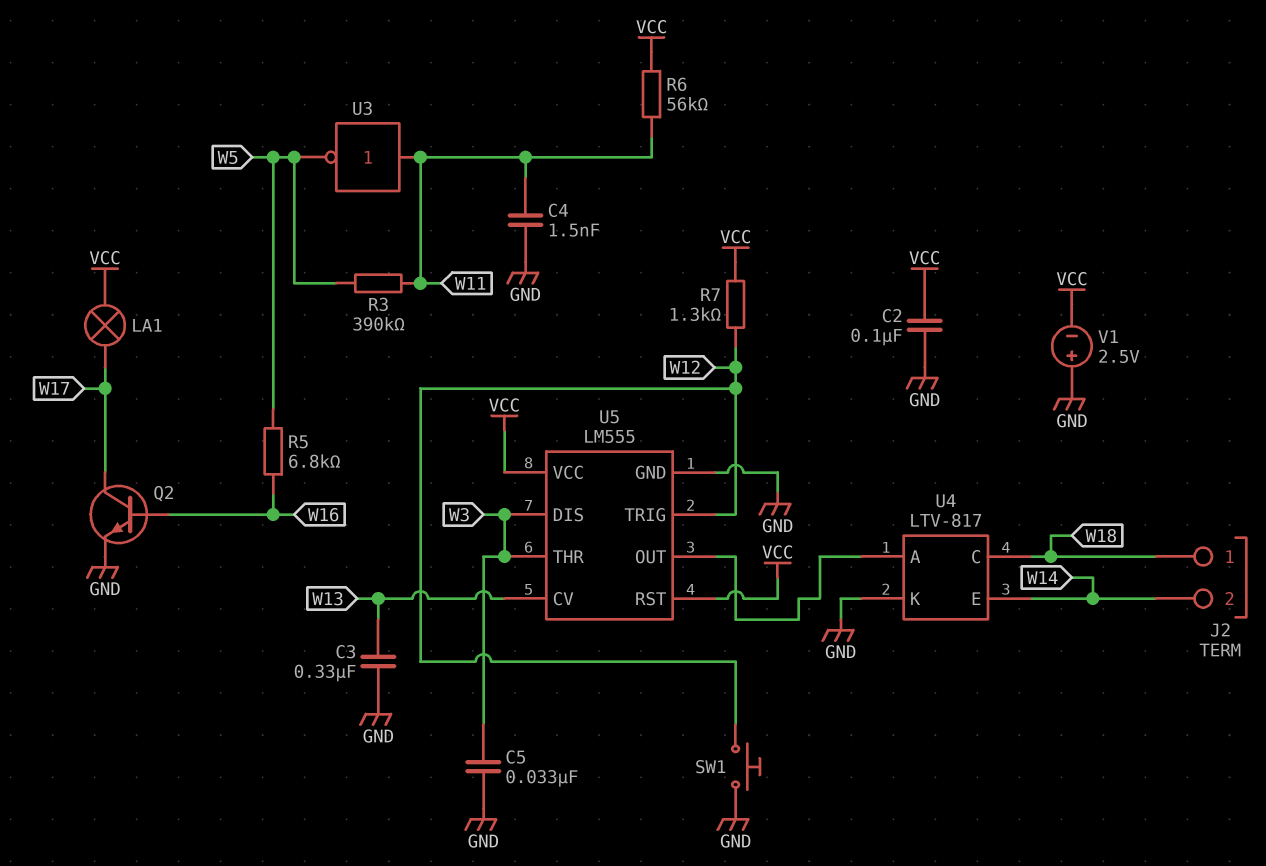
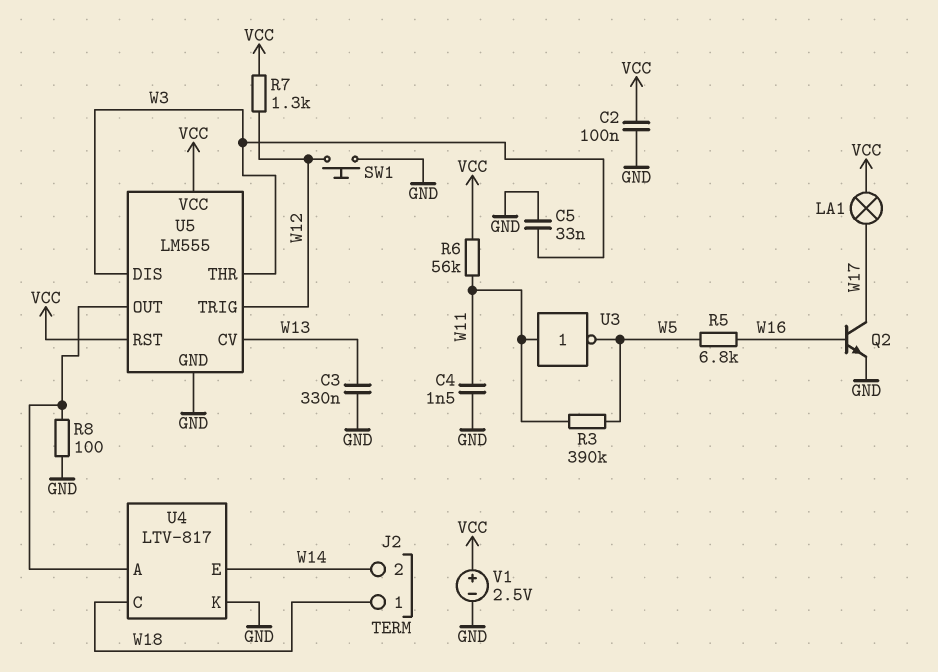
R8: none -> 100 (GND, U4/A)
V1: 2.5V (plus GND, minus VCC) -> 2.5V (plus VCC, minus GND)

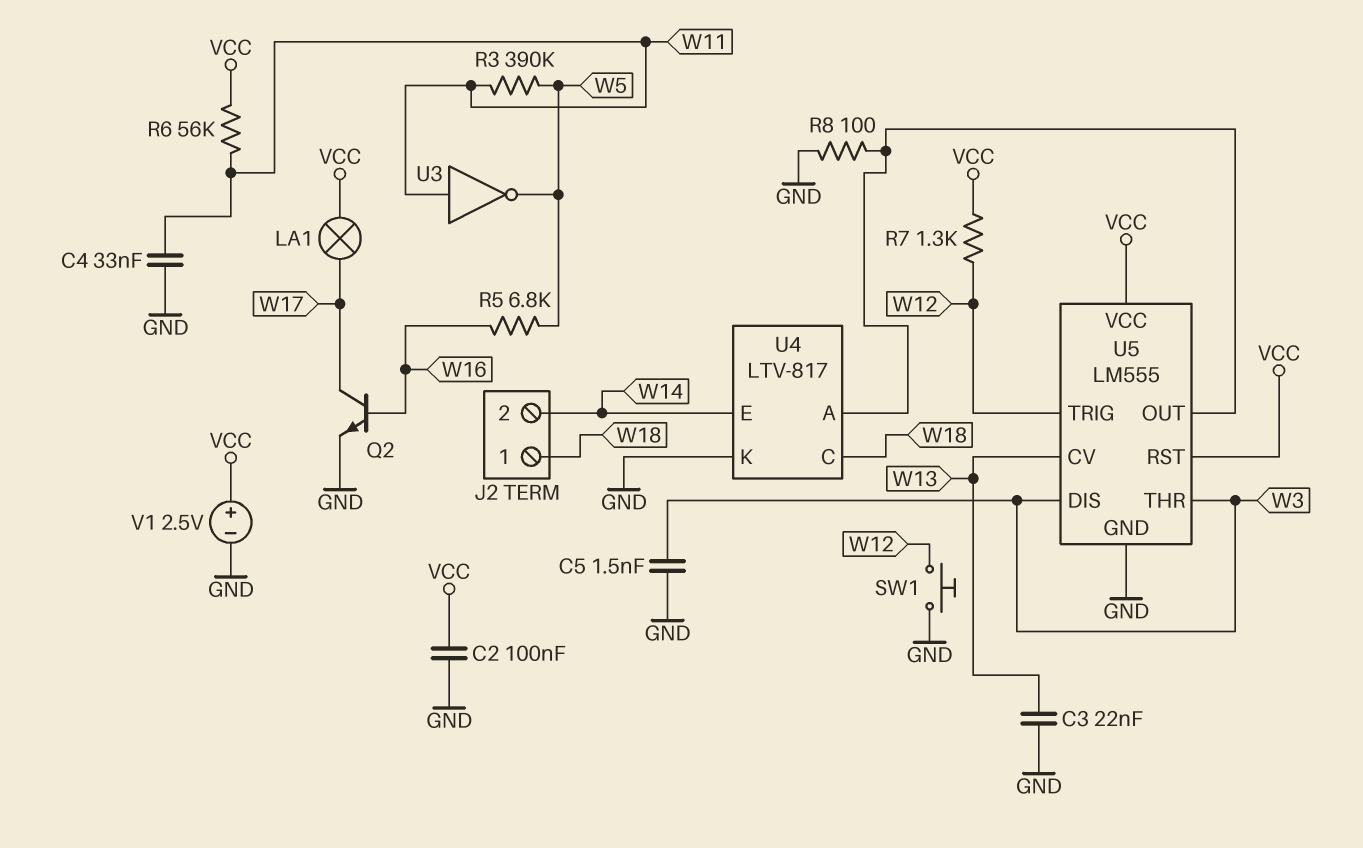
C3: 330nF (GND, W13) -> 22nF (GND, W13)
C4: 1.5nF (GND, W11) -> 33nF (GND, W11)
C5: 33nF (GND, W3) -> 1.5nF (GND, W3)

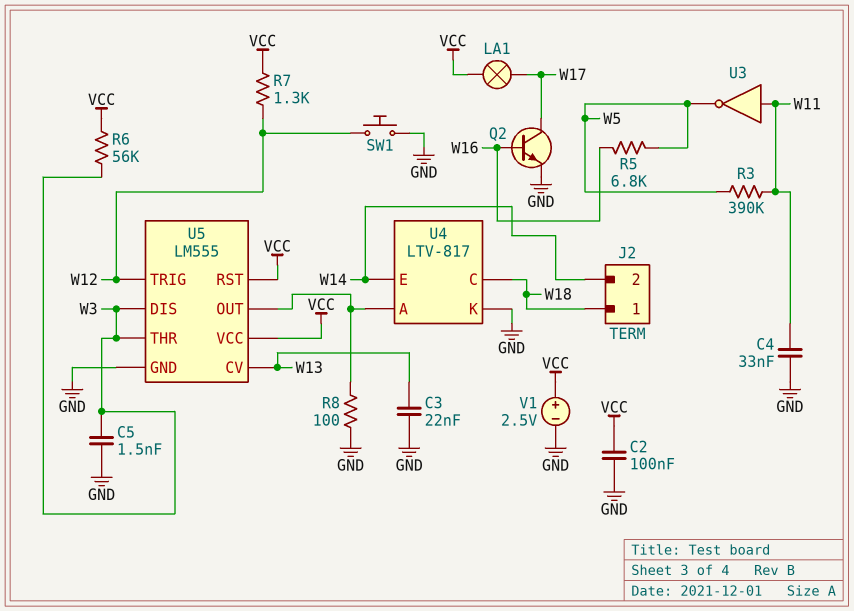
R6: 56k (VCC, W11) -> 56k (VCC, W3)

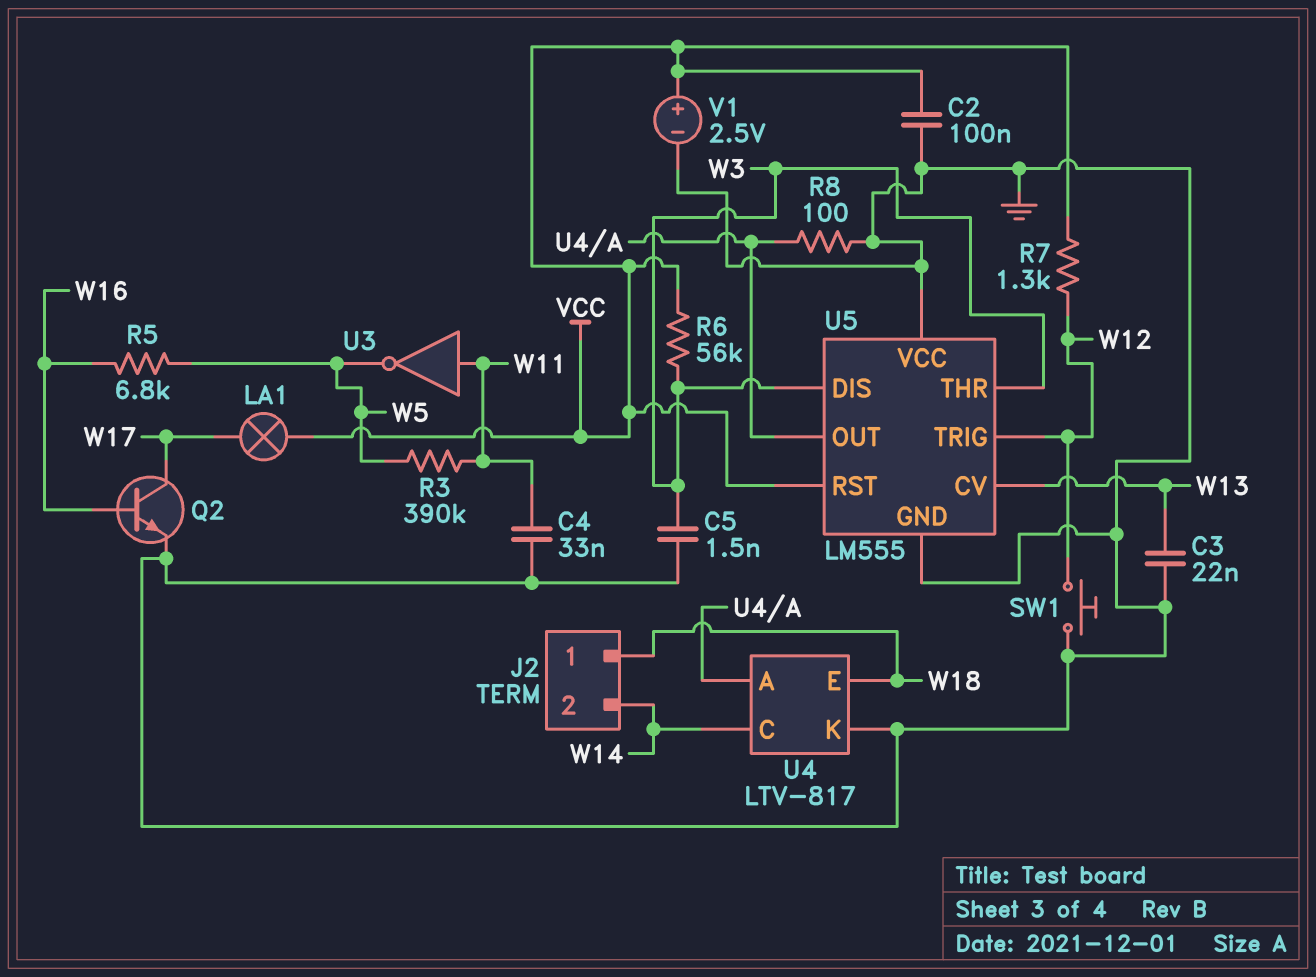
U4 pin C: W18 -> W14
U4 pin E: W14 -> W18
U5 pin VCC: VCC -> GND

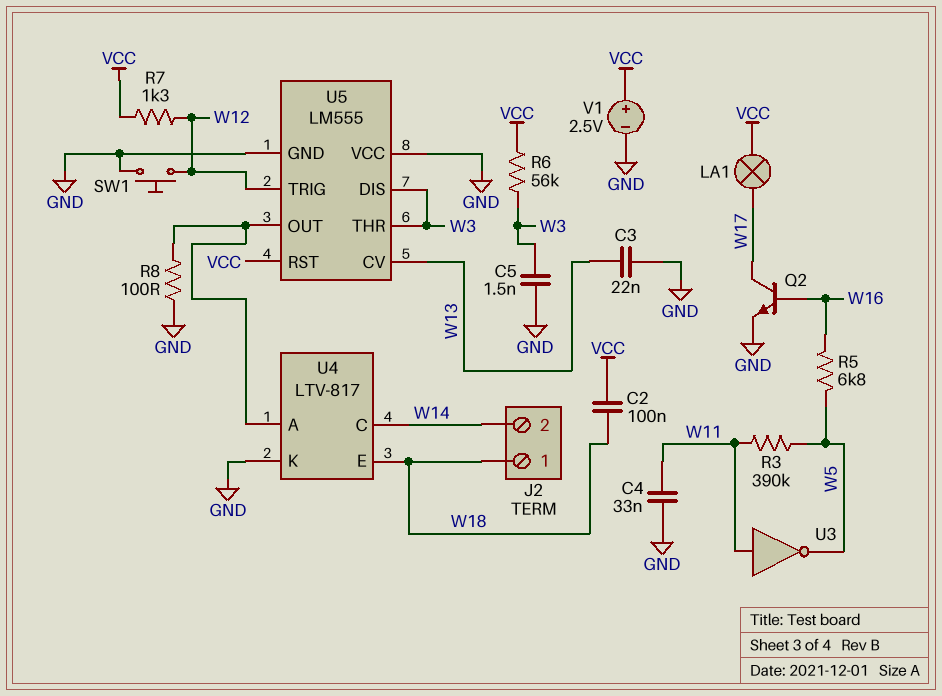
C2: 100nF (GND, VCC) -> 100nF (VCC, W18)

